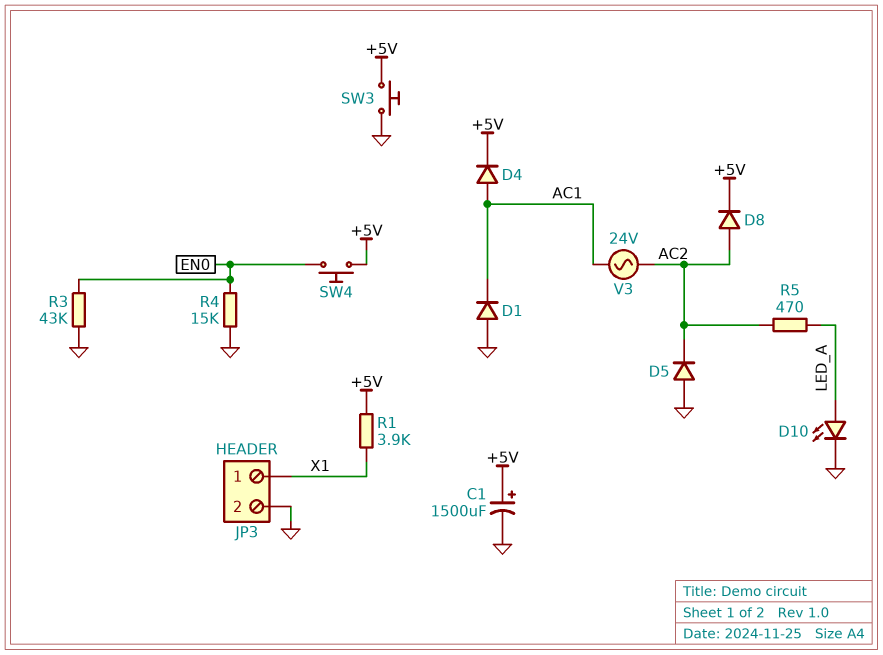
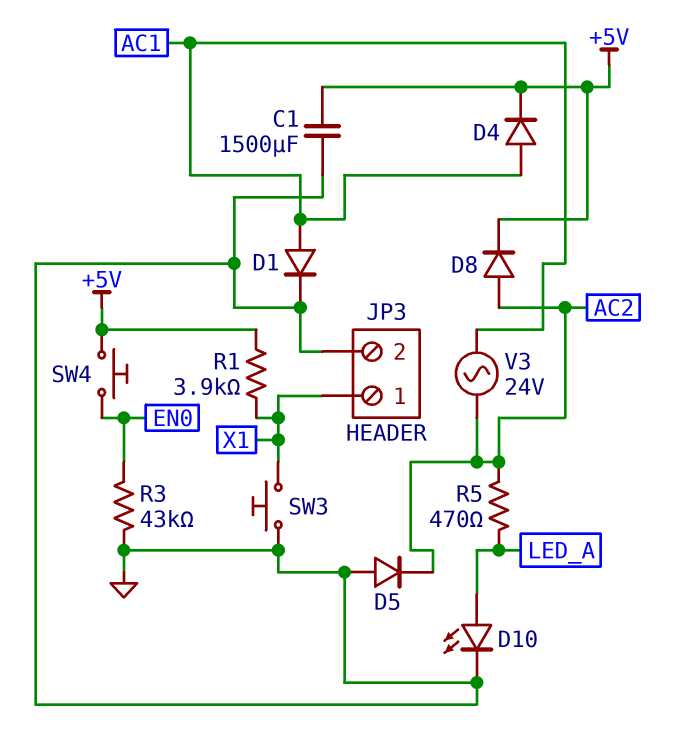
C1: 1500uF (plus +5V, minus GND) -> 1500uF (+5V, GND)
D1: diode (A GND, K AC1) -> diode (A AC1, K GND)
R4: 15k (EN0, GND) -> none
SW3: button (+5V, GND) -> button (GND, X1)

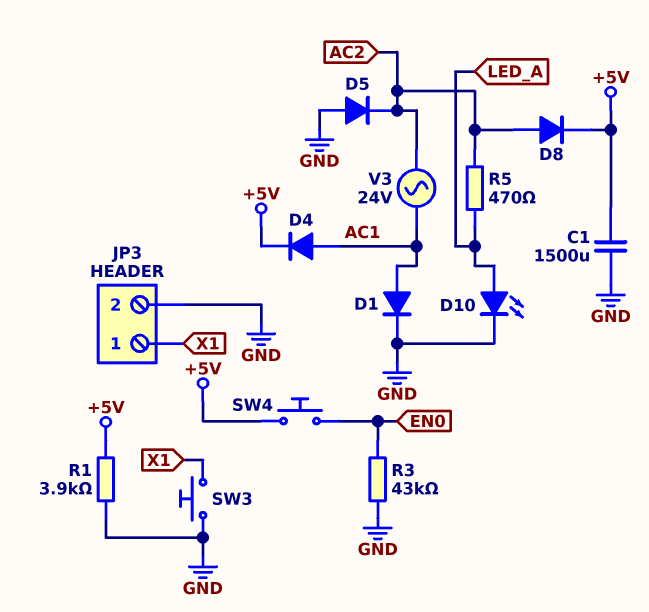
R1: 3.9k (+5V, X1) -> 3.9k (+5V, GND)

